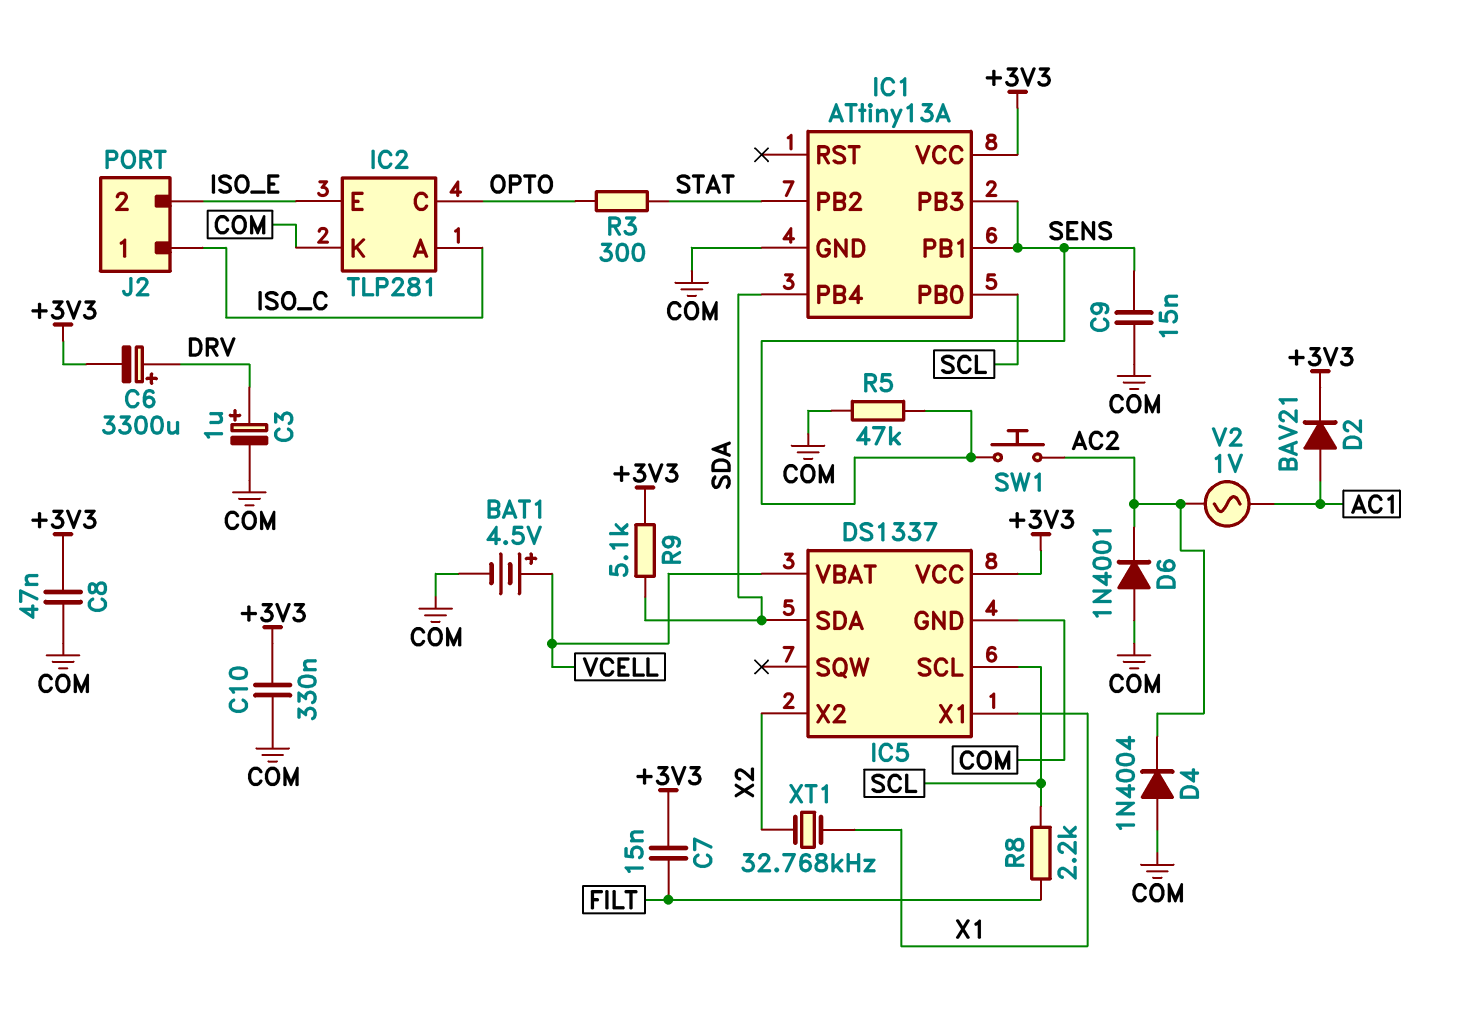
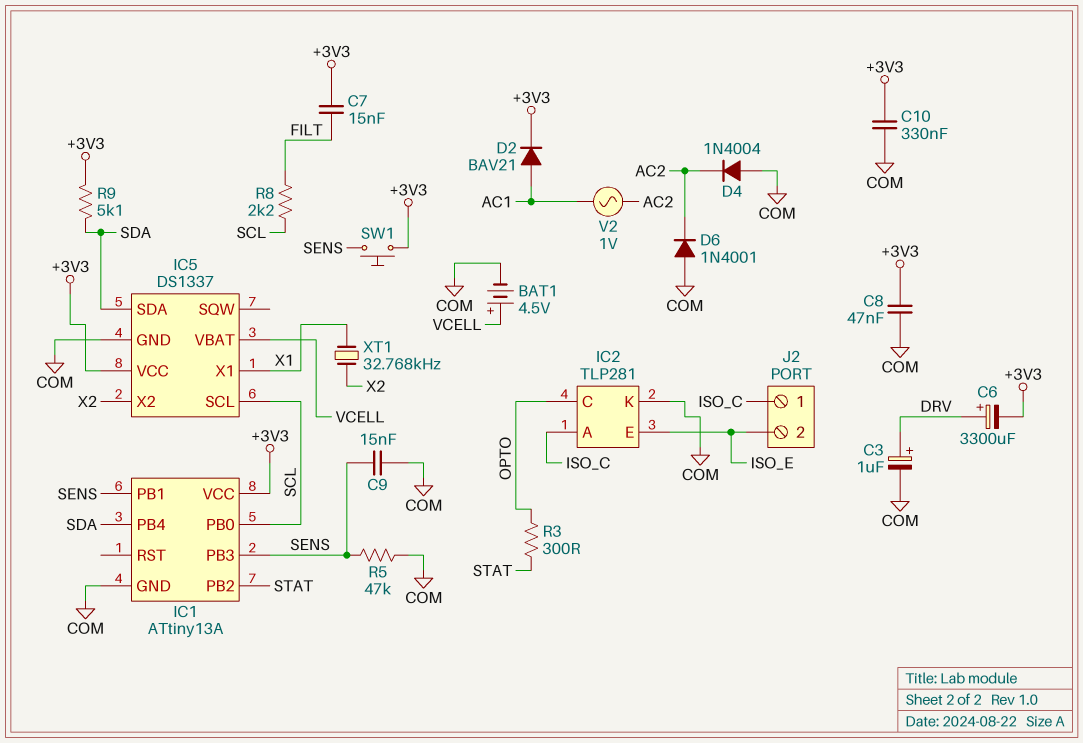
SW1: button (AC2, SENS) -> button (+3V3, SENS)

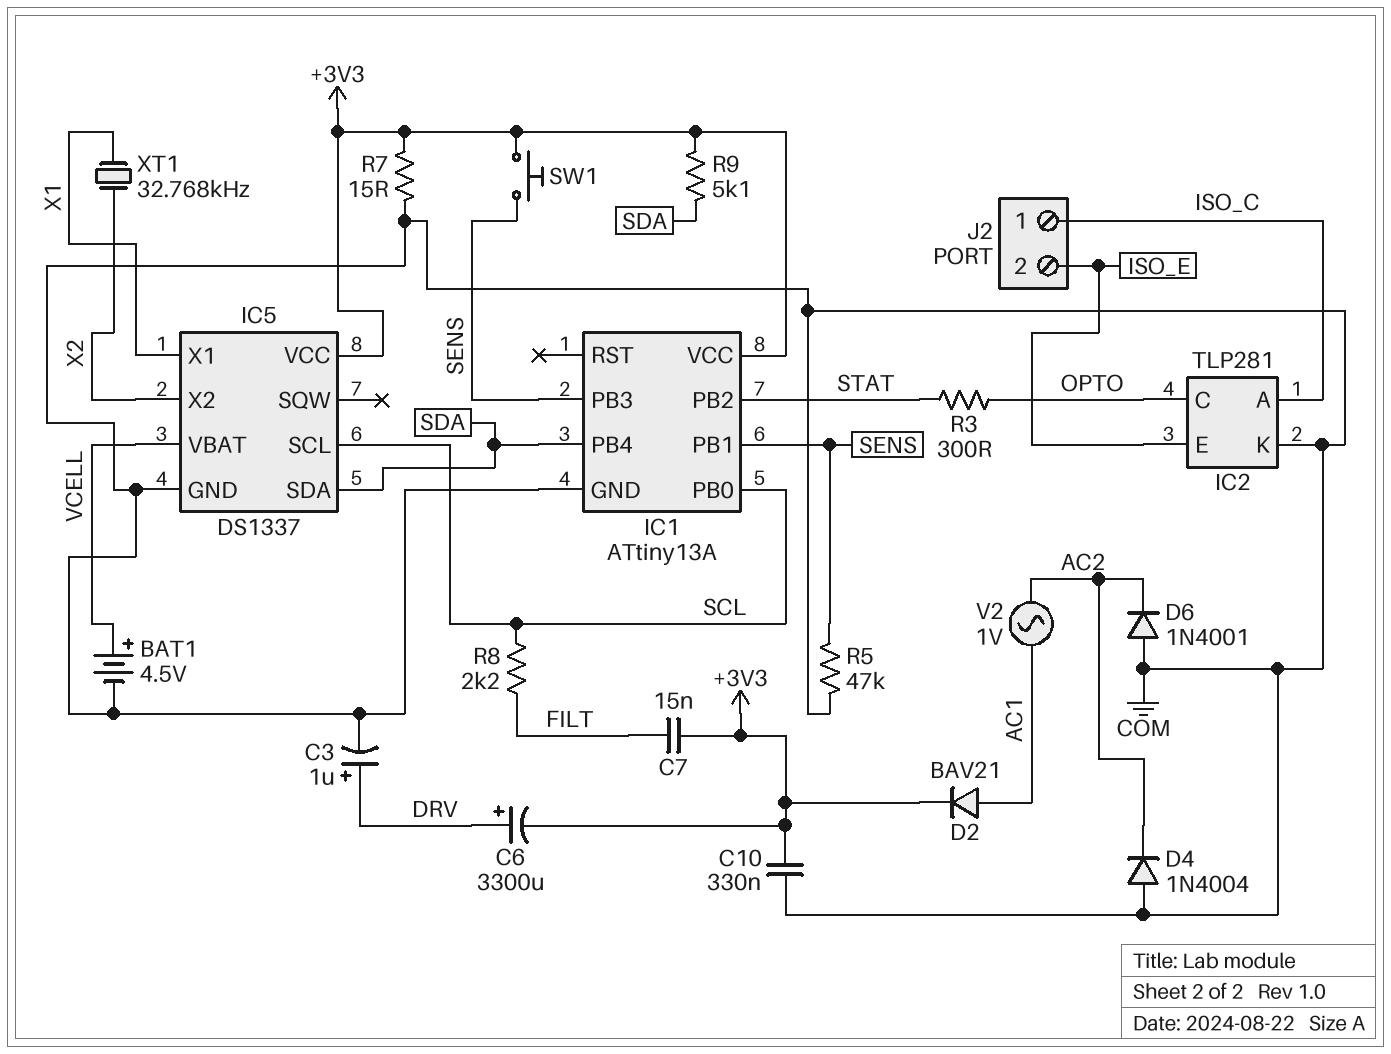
C8: 47nF (+3V3, COM) -> none
C9: 15nF (COM, SENS) -> none
R7: none -> 15 (+3V3, COM)

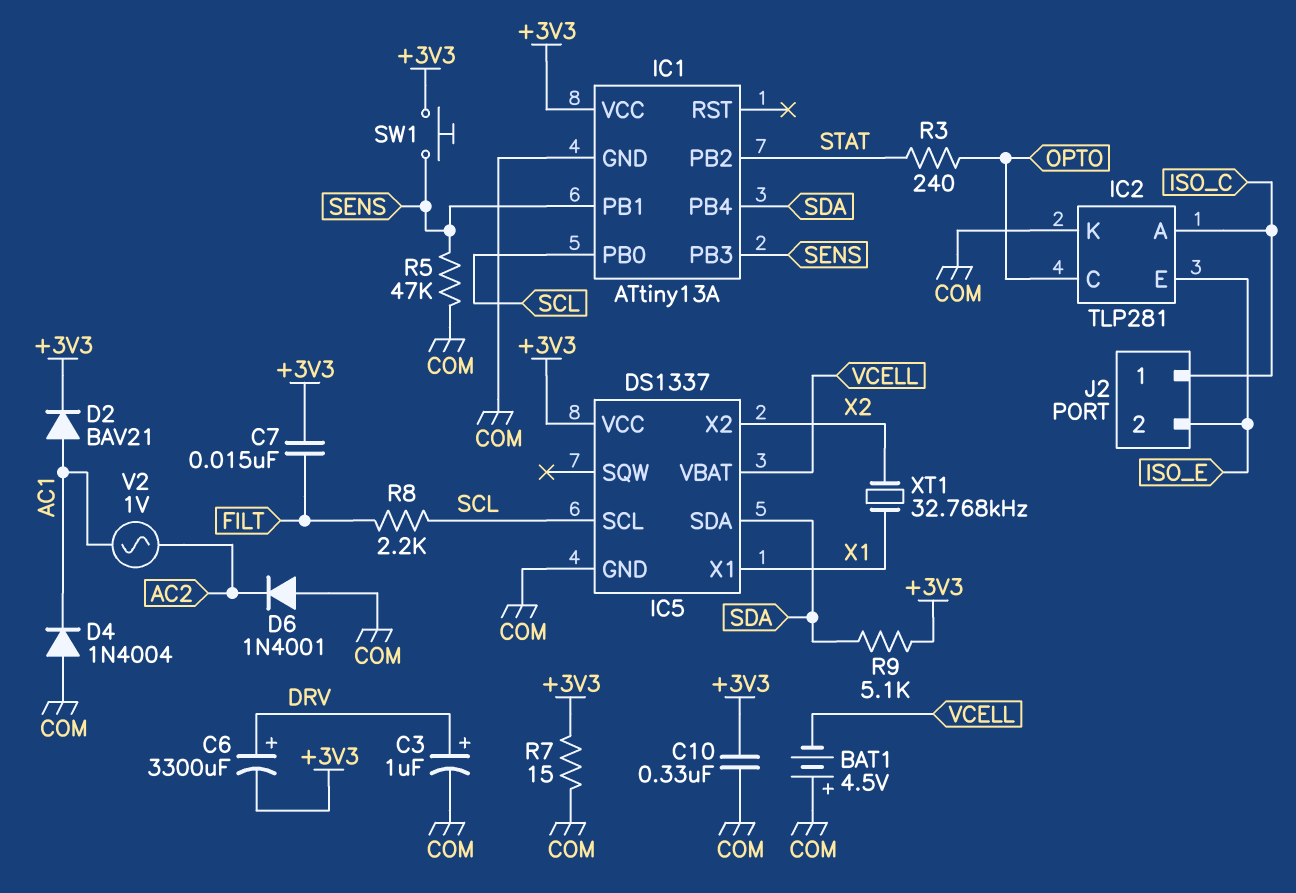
BAT1: 4.5V (plus VCELL, minus COM) -> 4.5V (plus COM, minus VCELL)
D4: diode 1N4004 (A COM, K AC2) -> diode 1N4004 (A COM, K AC1)
R3: 300 (OPTO, STAT) -> 240 (OPTO, STAT)

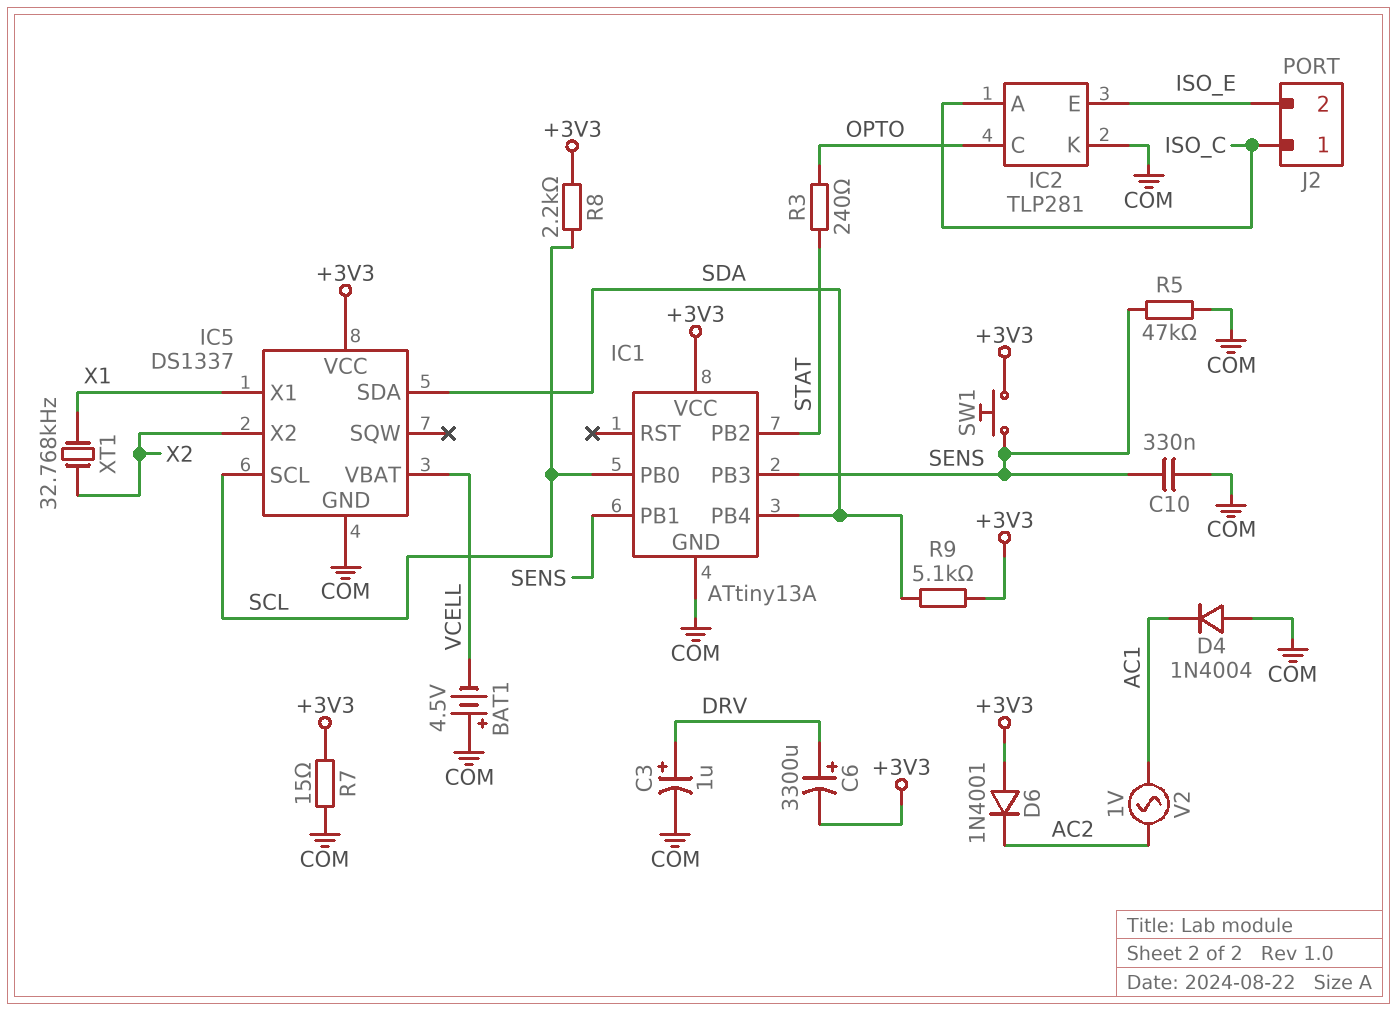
C7: 15nF (+3V3, FILT) -> none
C10: 330nF (+3V3, COM) -> 330nF (COM, SENS)
D2: diode BAV21 (A AC1, K +3V3) -> none
D6: diode 1N4001 (A COM, K AC2) -> diode 1N4001 (A +3V3, K AC2)
R8: 2.2k (FILT, SCL) -> 2.2k (+3V3, SCL)

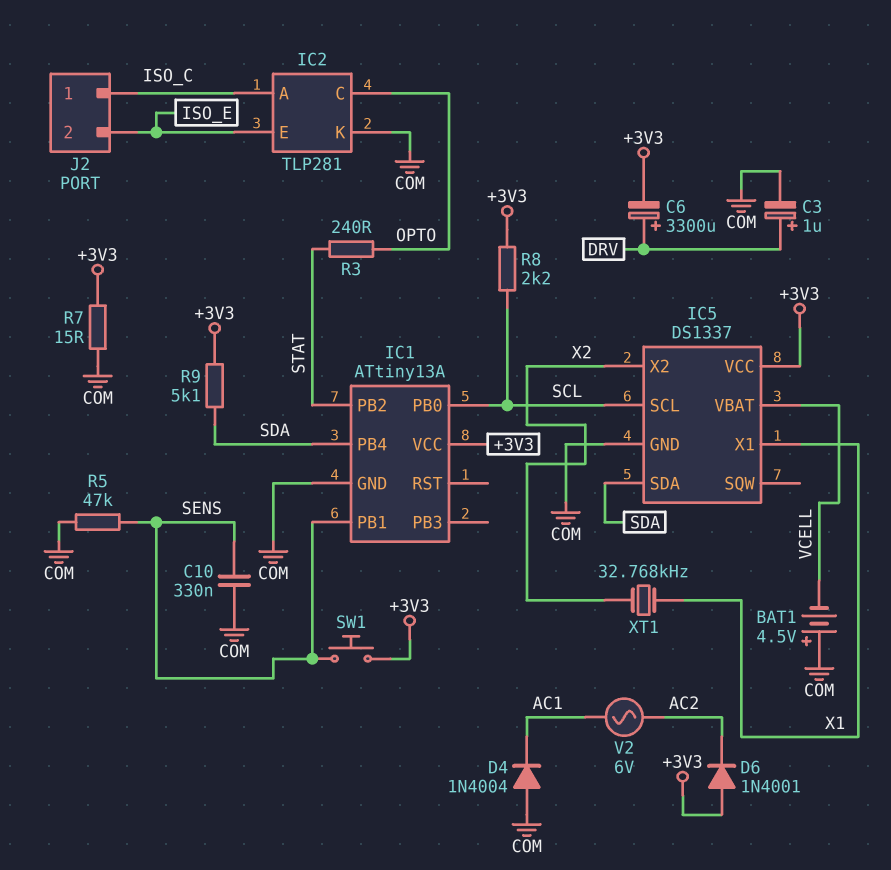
IC1 pin PB3: SENS -> none
V2: AC 1V (AC1, AC2) -> AC 6V (AC1, AC2)

